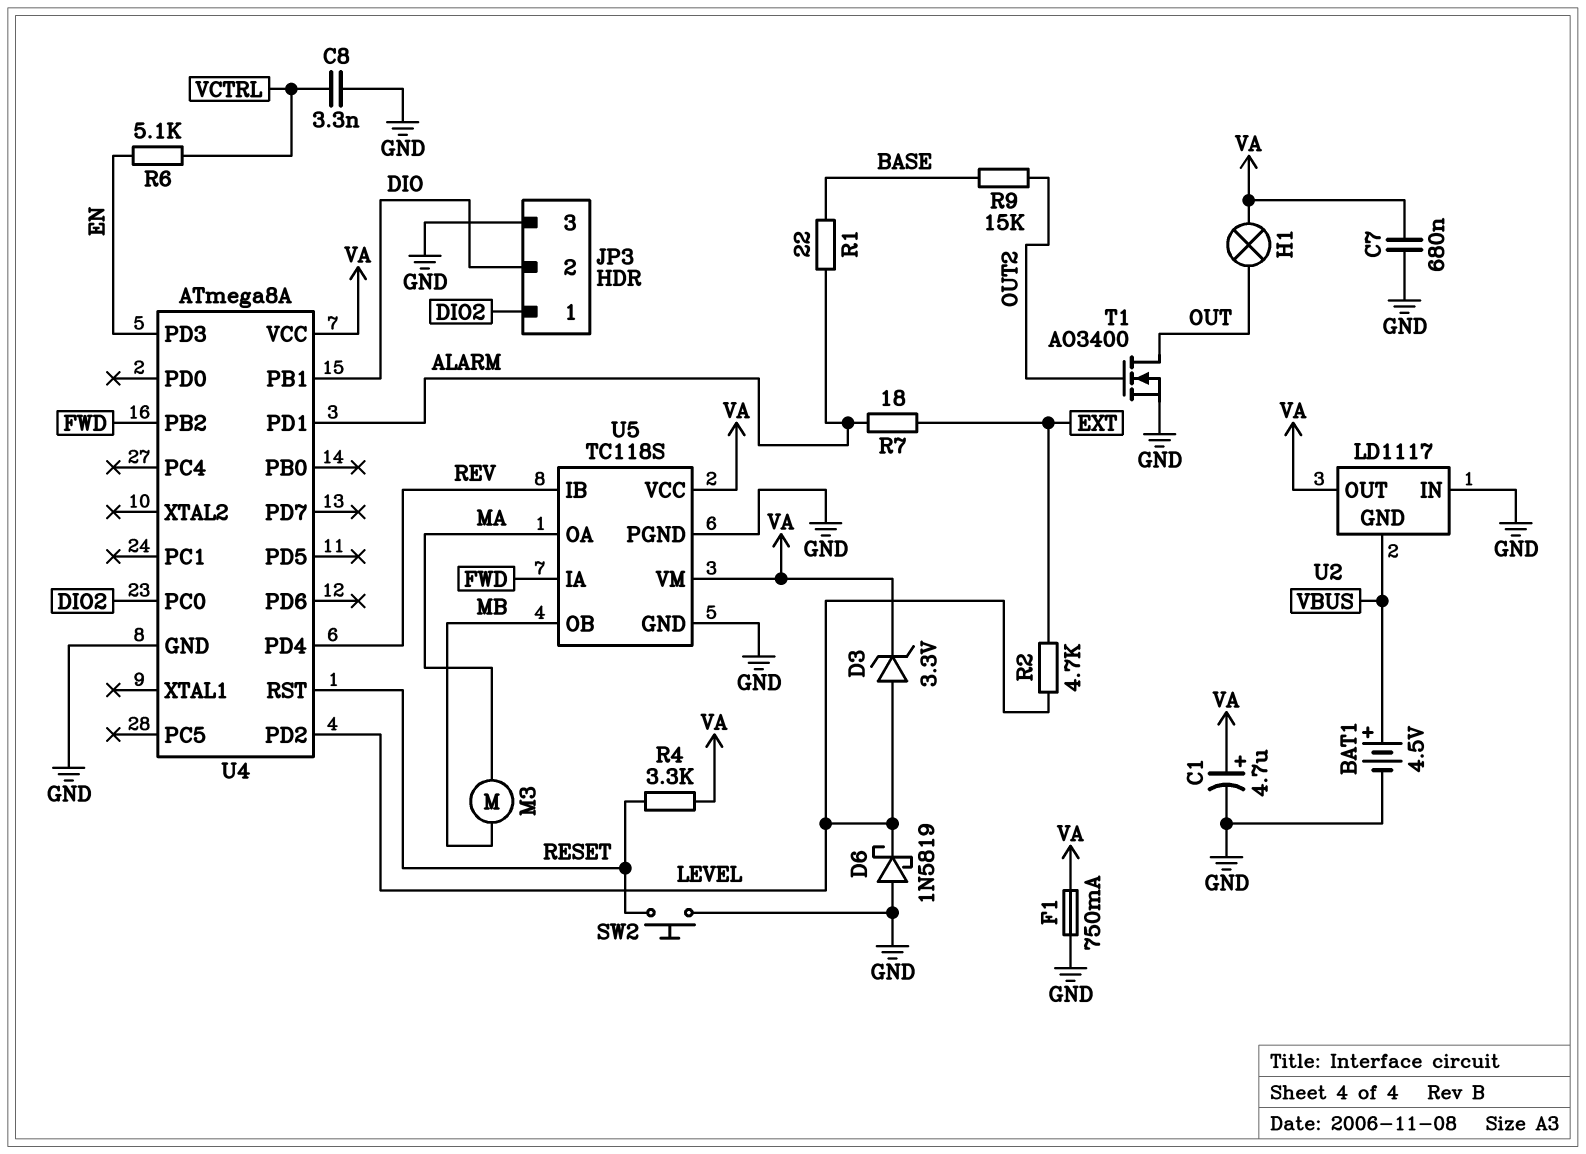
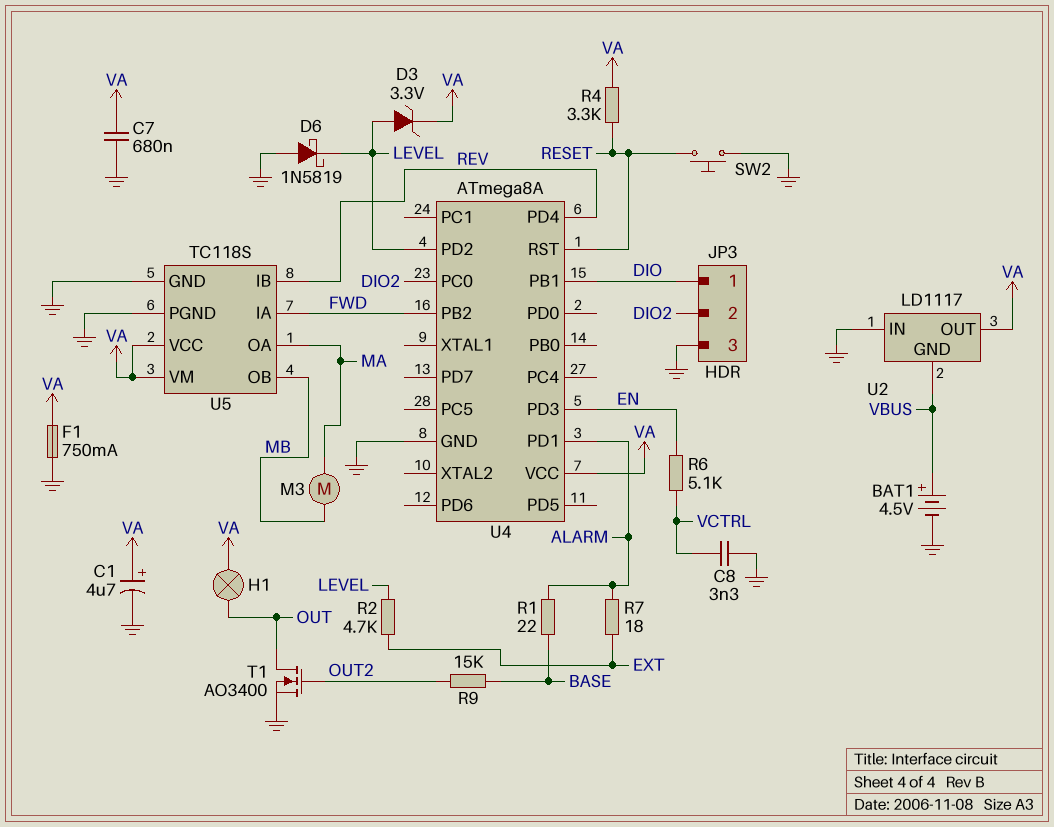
JP3 pin 1: DIO2 -> DIO
JP3 pin 2: DIO -> DIO2

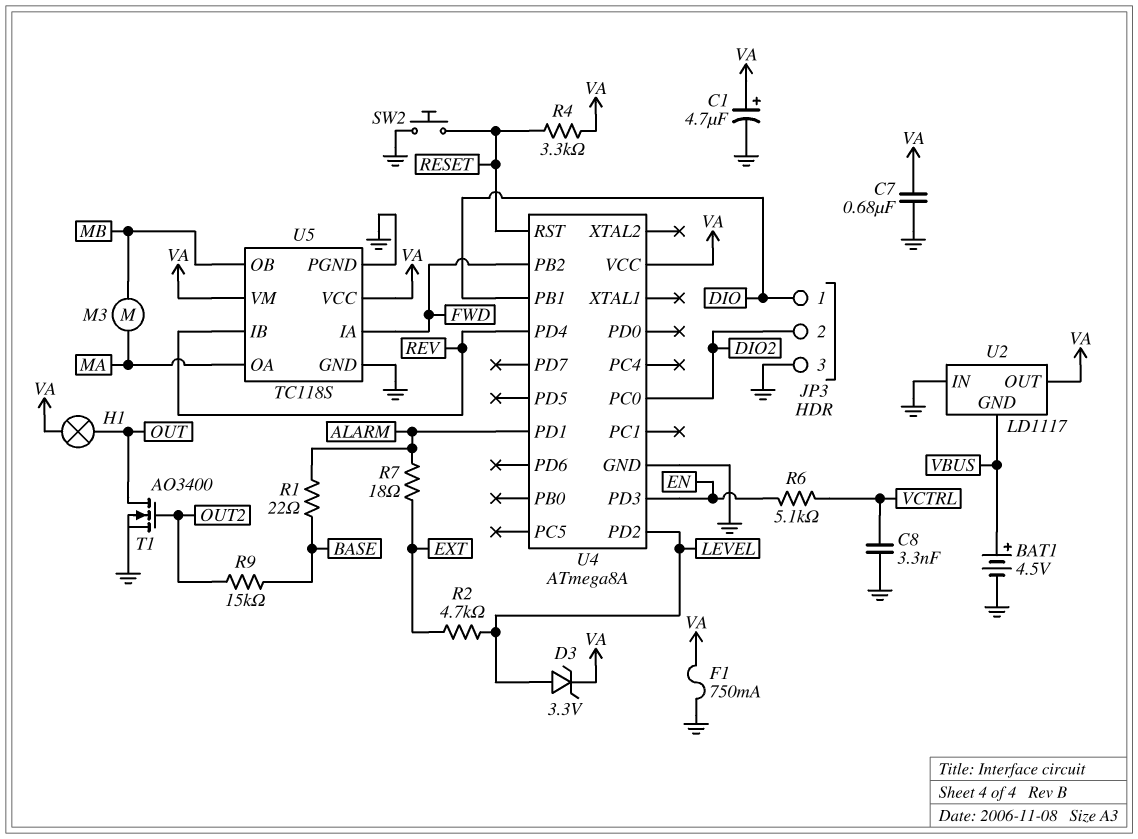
D6: schottky 1N5819 (A GND, K LEVEL) -> none

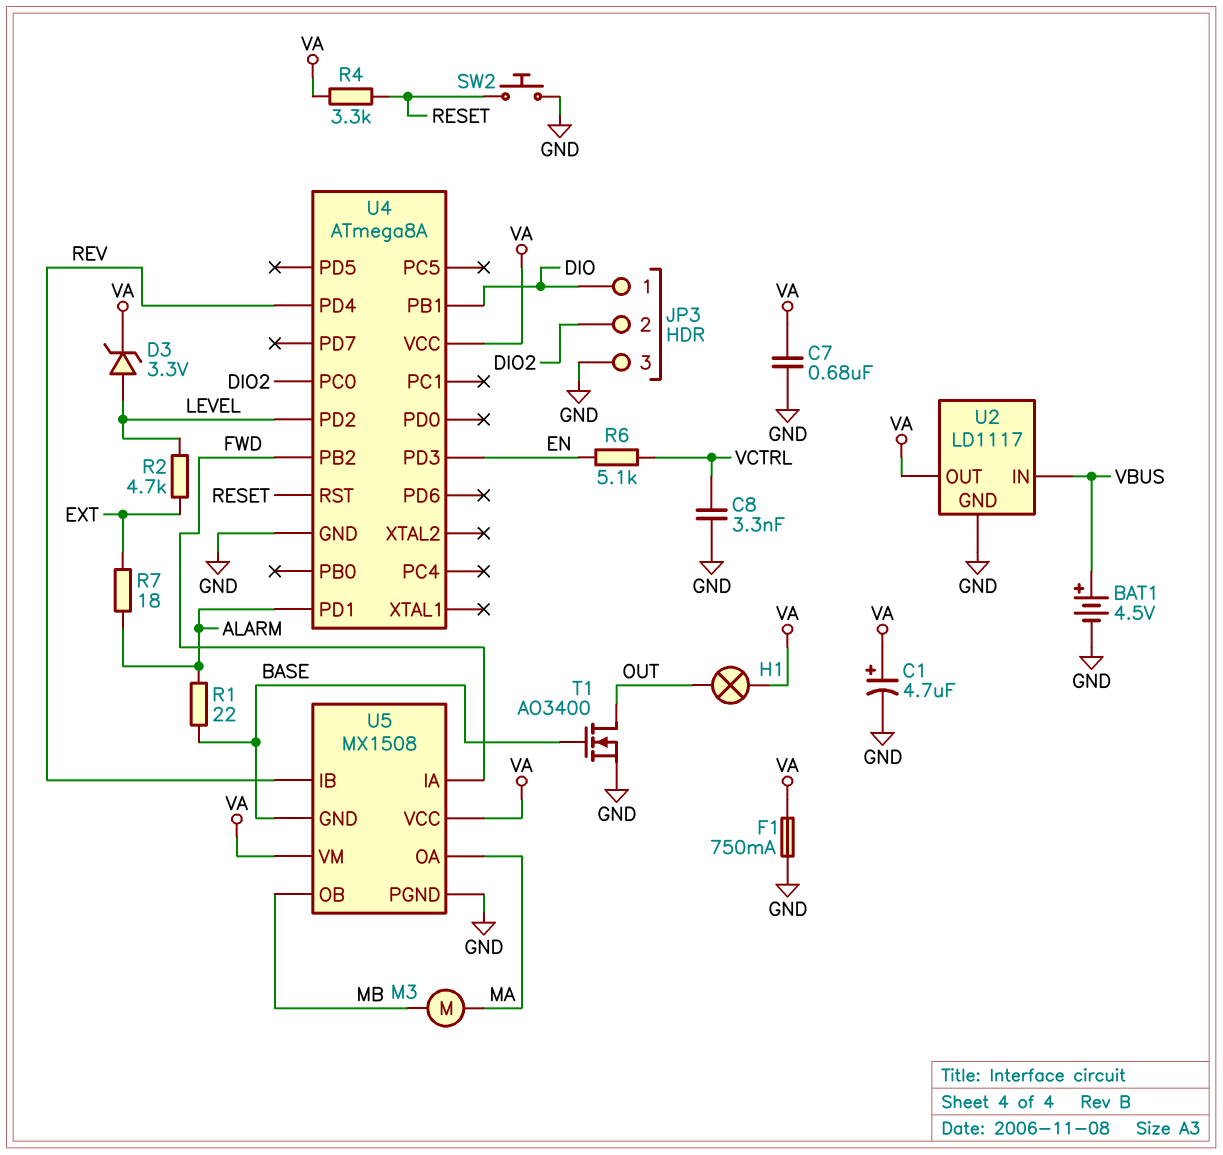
R9: 15k (BASE, OUT2) -> none
T1: NMOS AO3400 (G OUT2, D OUT, S GND) -> NMOS AO3400 (G BASE, D OUT, S GND)
U2 pin GND: VBUS -> GND
U2 pin IN: GND -> VBUS
U5: TC118S -> MX1508
U5 pin GND: GND -> BASE

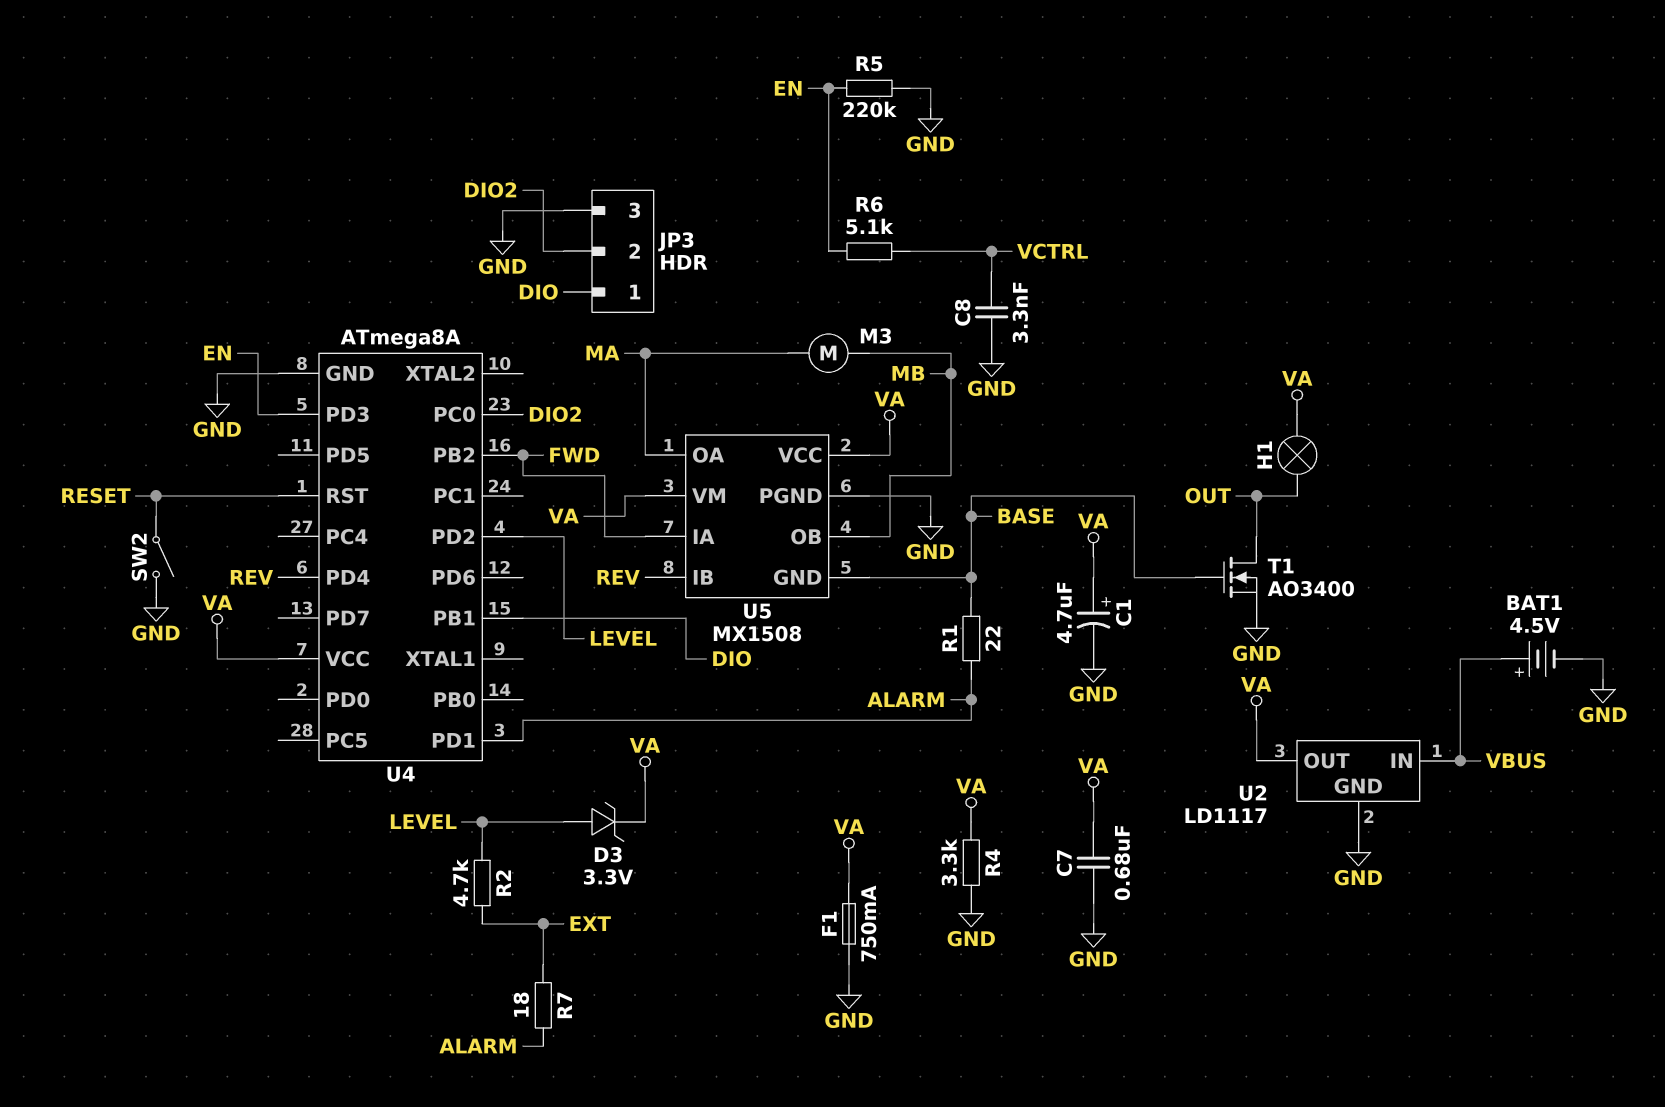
R4: 3.3k (RESET, VA) -> 3.3k (GND, VA)
R5: none -> 220k (EN, GND)
SW2: button (GND, RESET) -> switch (GND, RESET)

